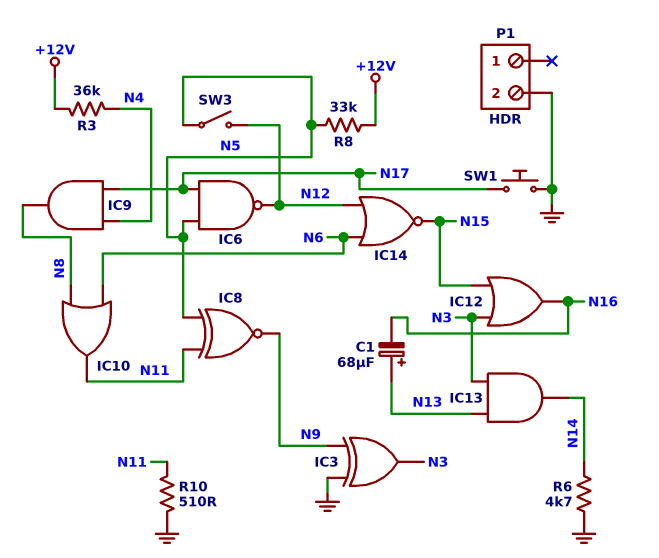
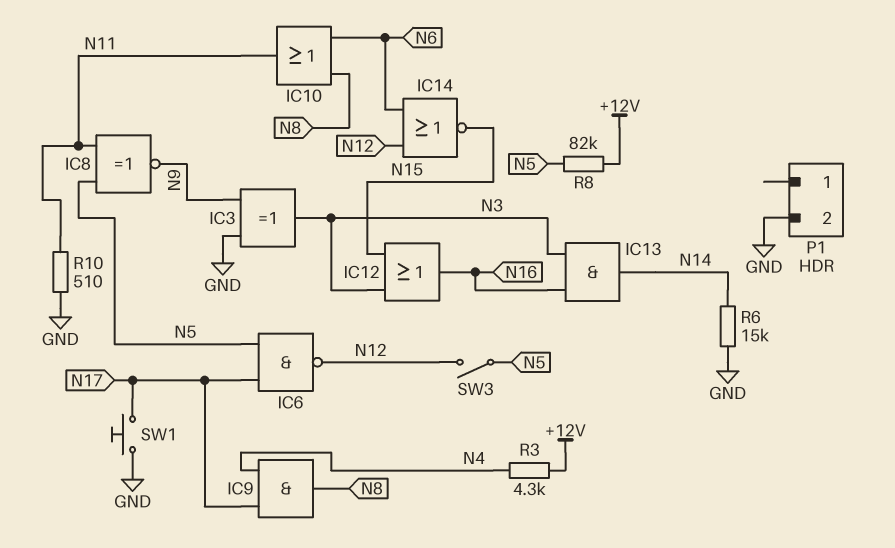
C1: 68uF (plus N13, minus N16) -> none
IC13: AND (in N3, in N13, out N14) -> AND (in N3, in N16, out N14)
R3: 36k (+12V, N4) -> 4.3k (+12V, N4)
R6: 4.7k (GND, N14) -> 15k (GND, N14)
R8: 33k (+12V, N5) -> 82k (+12V, N5)

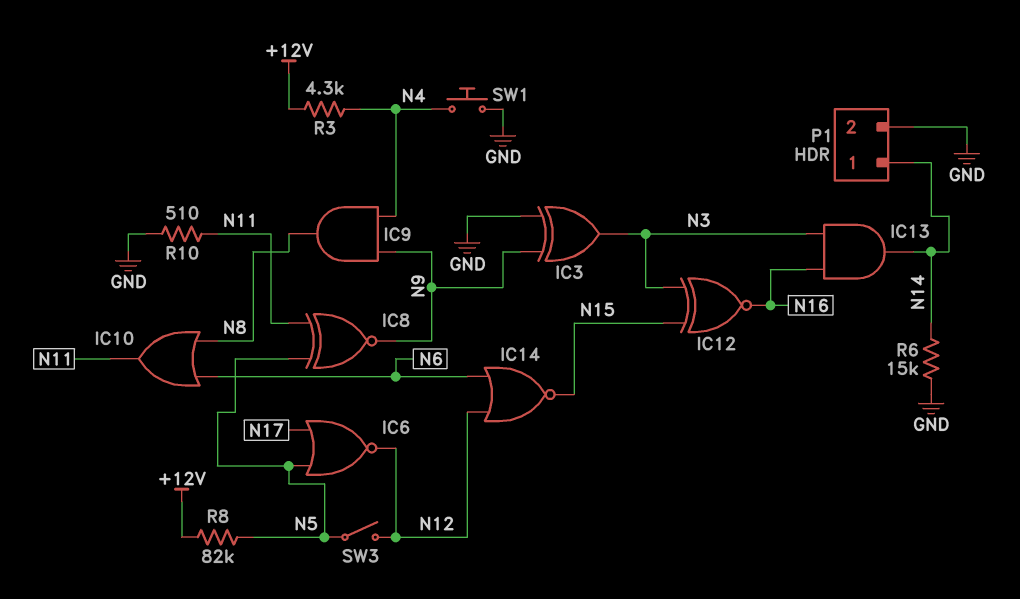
IC6: NAND (in N5, in N17, out N12) -> NOR (in N5, in N17, out N12)
IC9: AND (in N4, in N17, out N8) -> AND (in N4, in N9, out N8)
IC12: OR (in N3, in N15, out N16) -> XNOR (in N3, in N15, out N16)
P1 pin 1: none -> N14
SW1: button (GND, N17) -> button (GND, N4)

